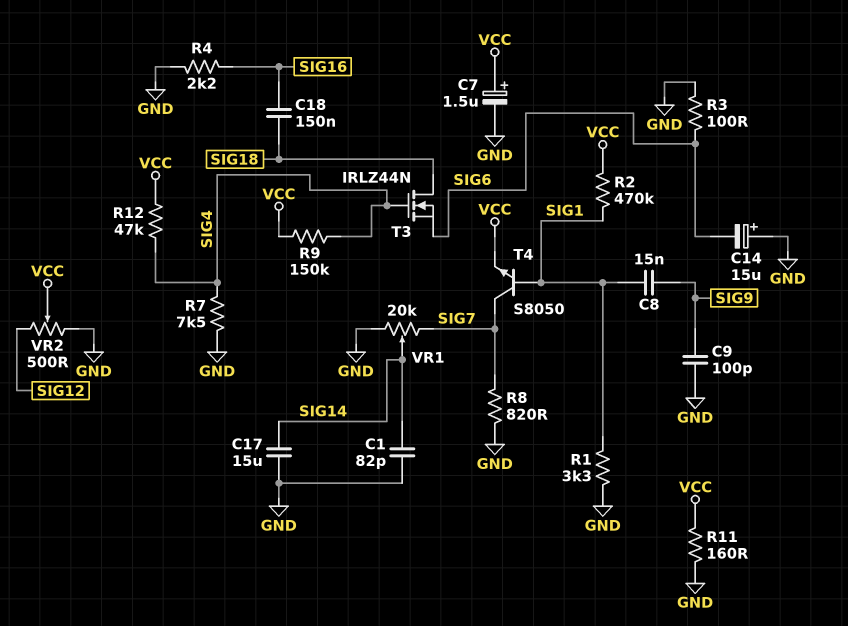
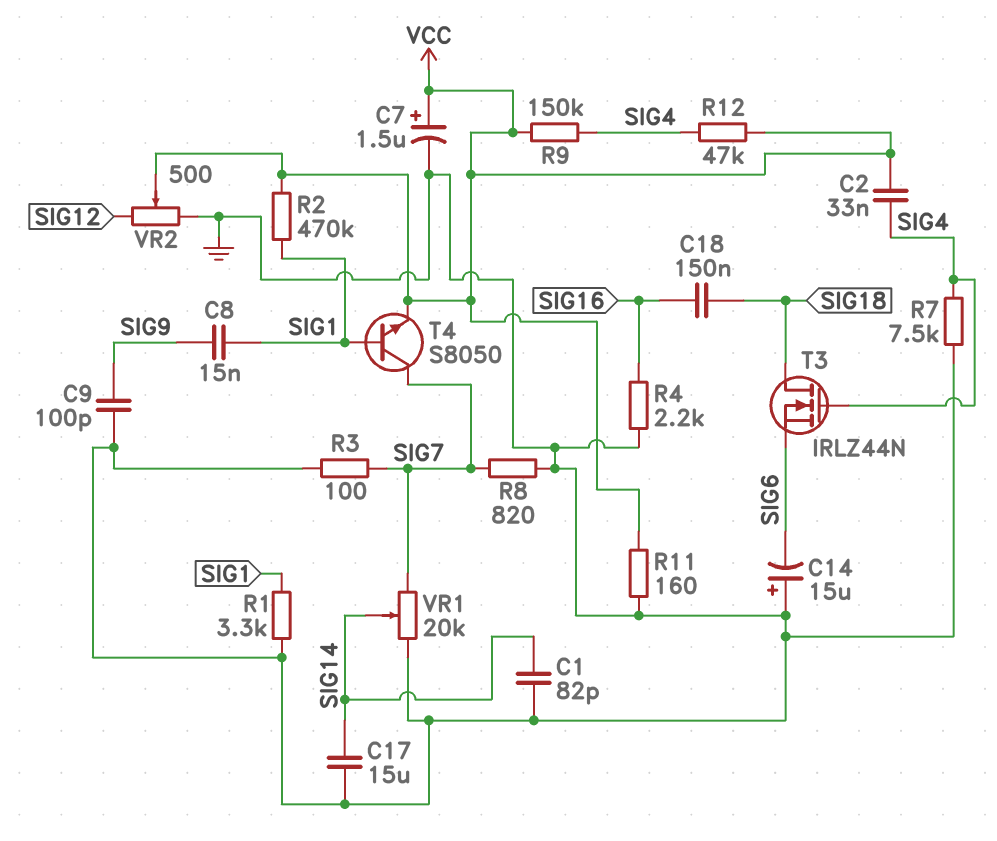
C2: none -> 33nF (SIG4, VCC)
R3: 100 (GND, SIG6) -> 100 (GND, SIG7)

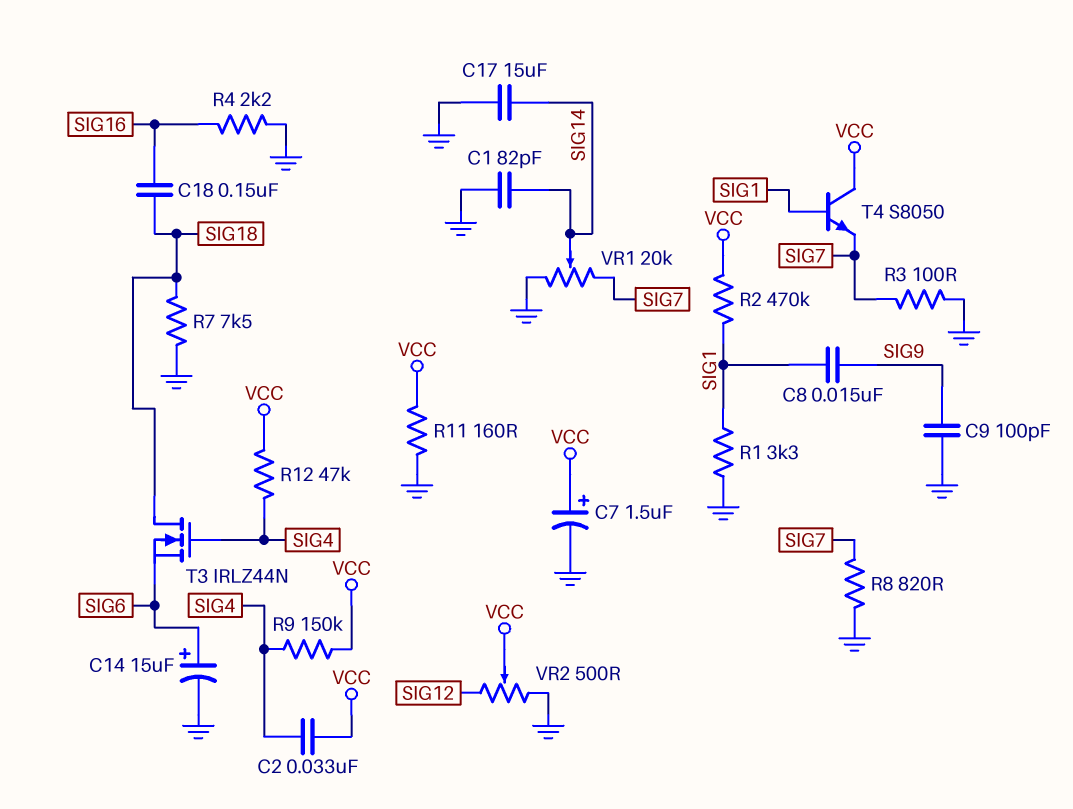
C14: 15uF (plus GND, minus SIG6) -> 15uF (plus SIG6, minus GND)
R7: 7.5k (GND, SIG4) -> 7.5k (GND, SIG18)
T4: NPN S8050 (B SIG1, C SIG7, E VCC) -> NPN S8050 (B SIG1, C VCC, E SIG7)

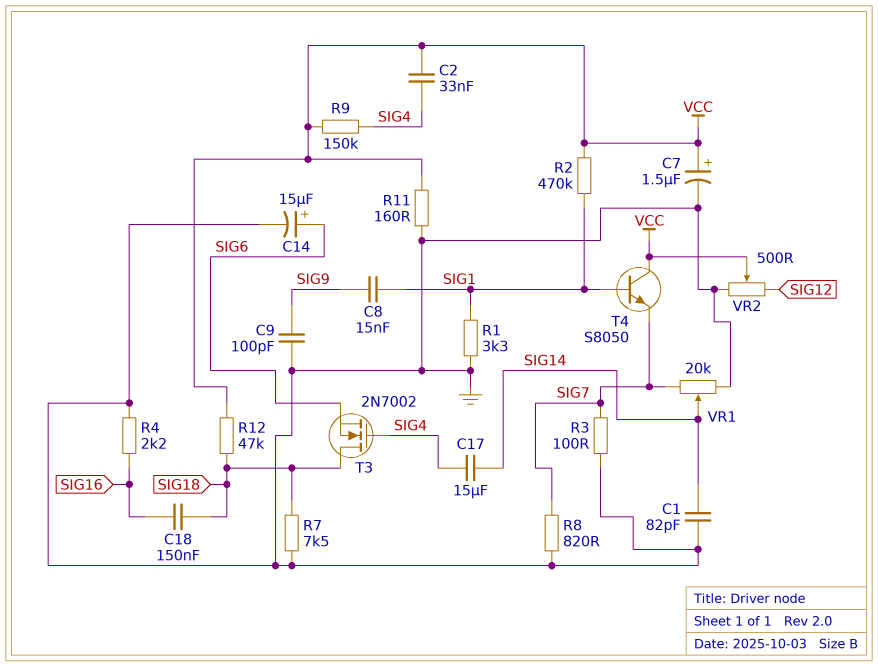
C17: 15uF (GND, SIG14) -> 15uF (SIG4, SIG14)
R12: 47k (SIG4, VCC) -> 47k (SIG18, VCC)
T3: NMOS IRLZ44N (G SIG4, D SIG18, S SIG6) -> NMOS 2N7002 (G SIG4, D SIG18, S SIG6)

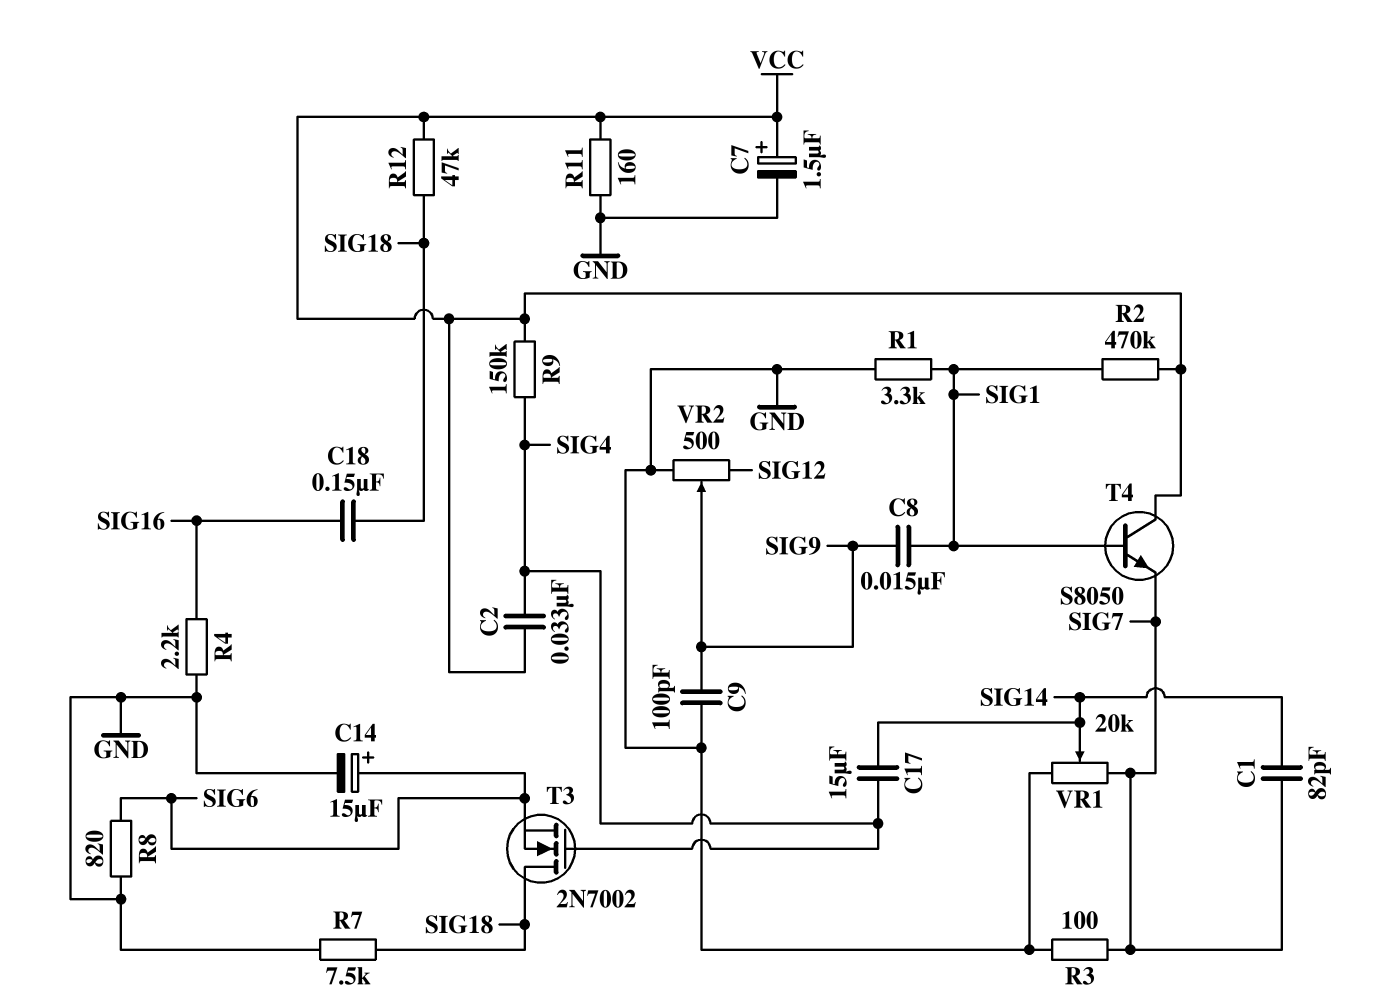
C1: 82pF (GND, SIG14) -> 82pF (SIG7, SIG14)
R8: 820 (GND, SIG7) -> 820 (GND, SIG6)
VR2: 500 (GND, SIG12, wiper VCC) -> 500 (GND, SIG12, wiper SIG9)

